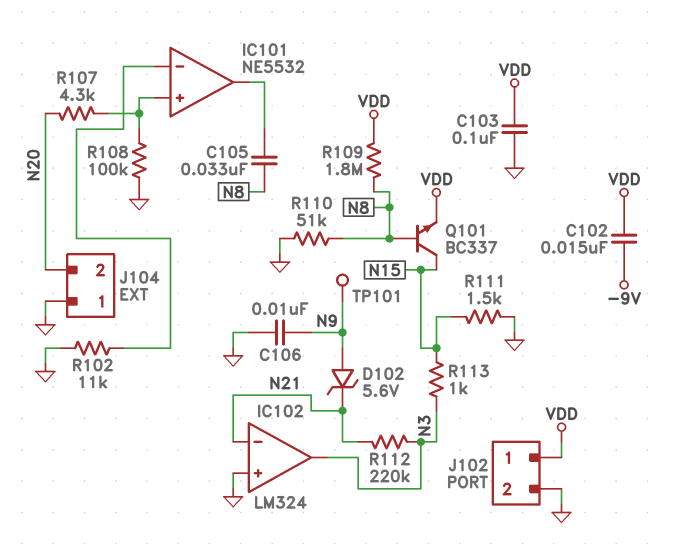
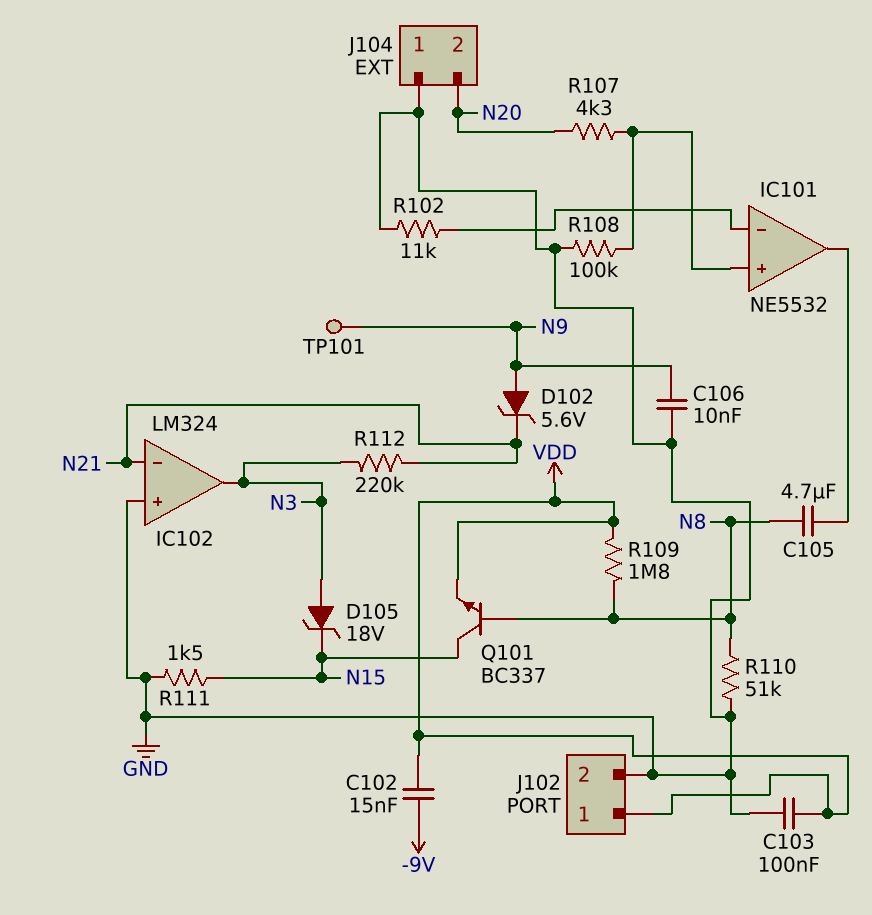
C105: 33nF (IC101/out, N8) -> 4.7uF (IC101/out, N8)
D105: none -> zener 18V (A N3, K N15)
R113: 1k (N3, N15) -> none

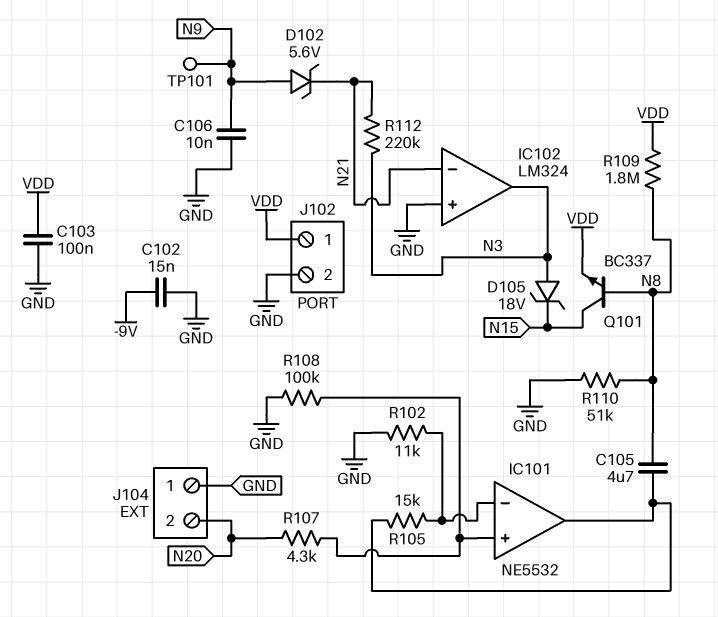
C102: 15nF (-9V, VDD) -> 15nF (-9V, GND)
R105: none -> 15k (IC101/in-, IC101/out)
R111: 1.5k (GND, N15) -> none

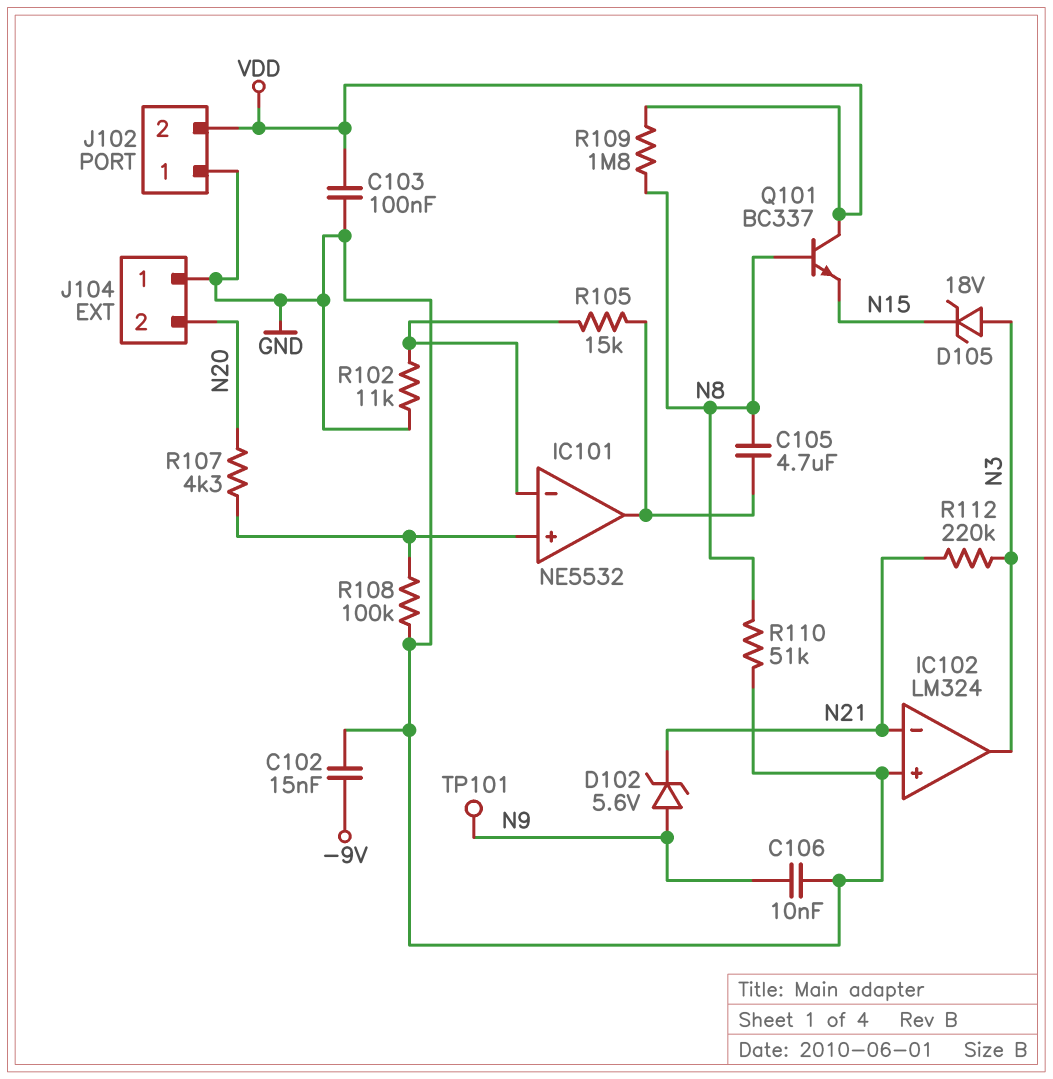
J102 pin 1: VDD -> GND
J102 pin 2: GND -> VDD
Q101: NPN BC337 (B N8, C N15, E VDD) -> NPN BC337 (B N8, C VDD, E N15)

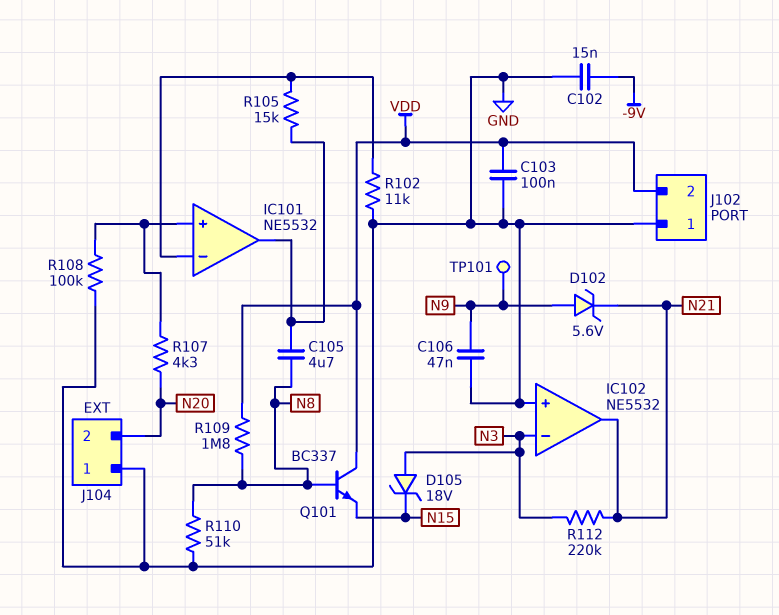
C106: 10nF (GND, N9) -> 47nF (GND, N9)
IC102: LM324 -> NE5532
IC102 pin in-: N21 -> N3
IC102 pin out: N3 -> N21

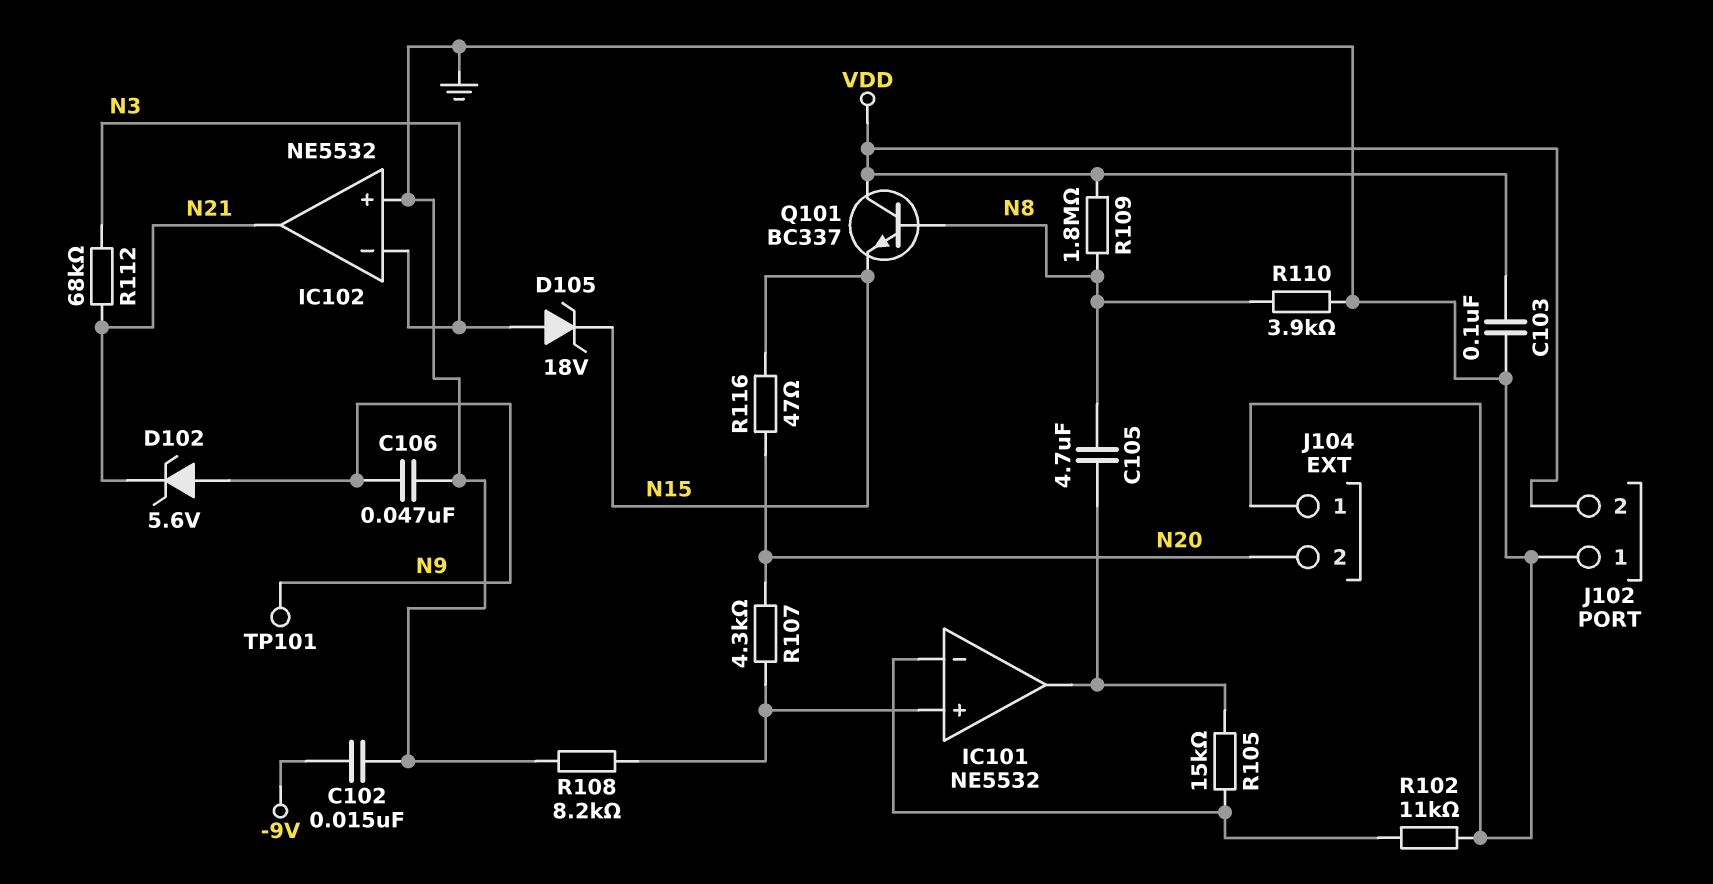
R108: 100k (GND, IC101/in+) -> 8.2k (GND, IC101/in+)
R110: 51k (GND, N8) -> 3.9k (GND, N8)
R112: 220k (N3, N21) -> 68k (N3, N21)
R116: none -> 47 (N15, N20)

